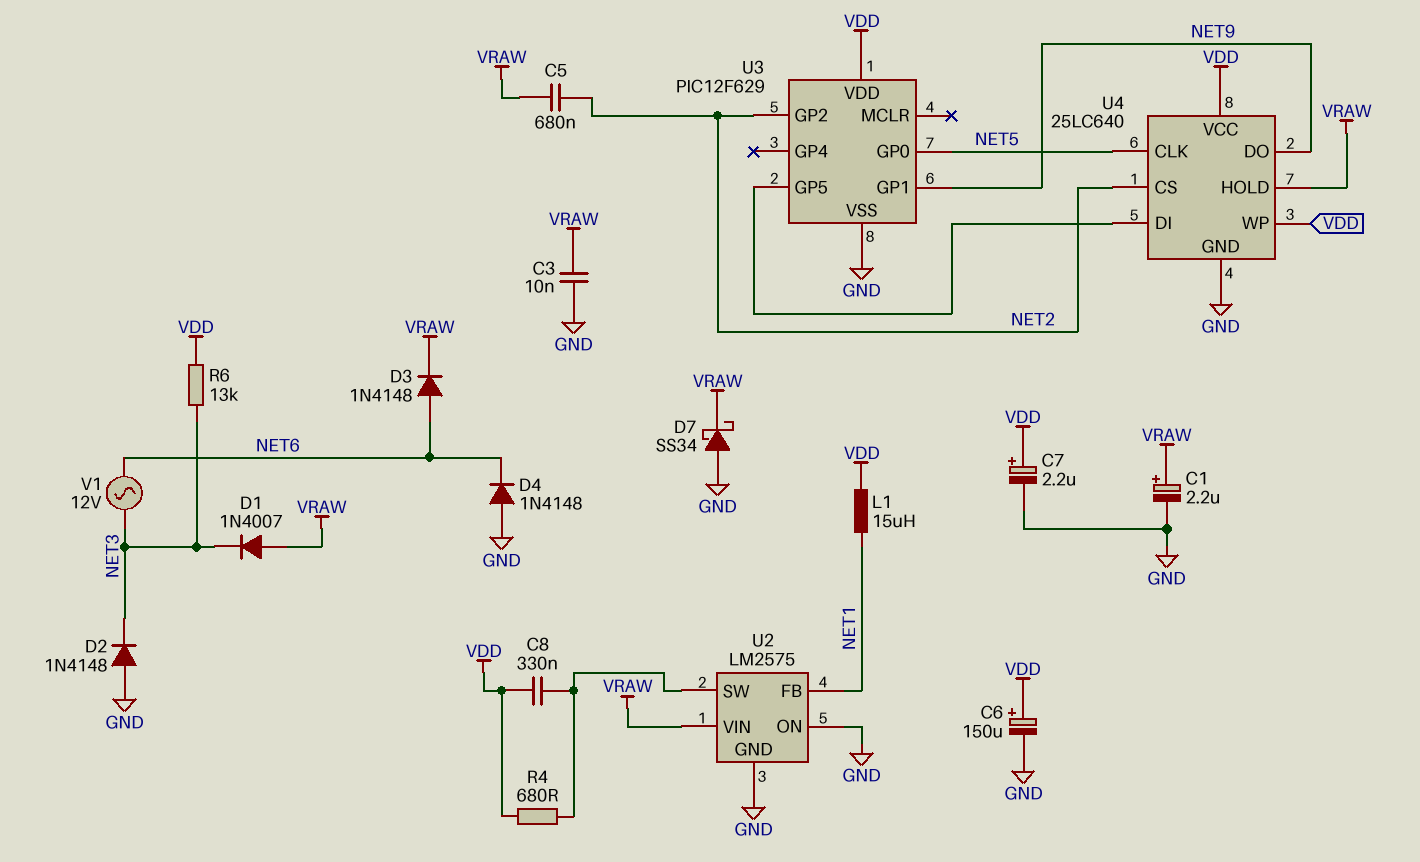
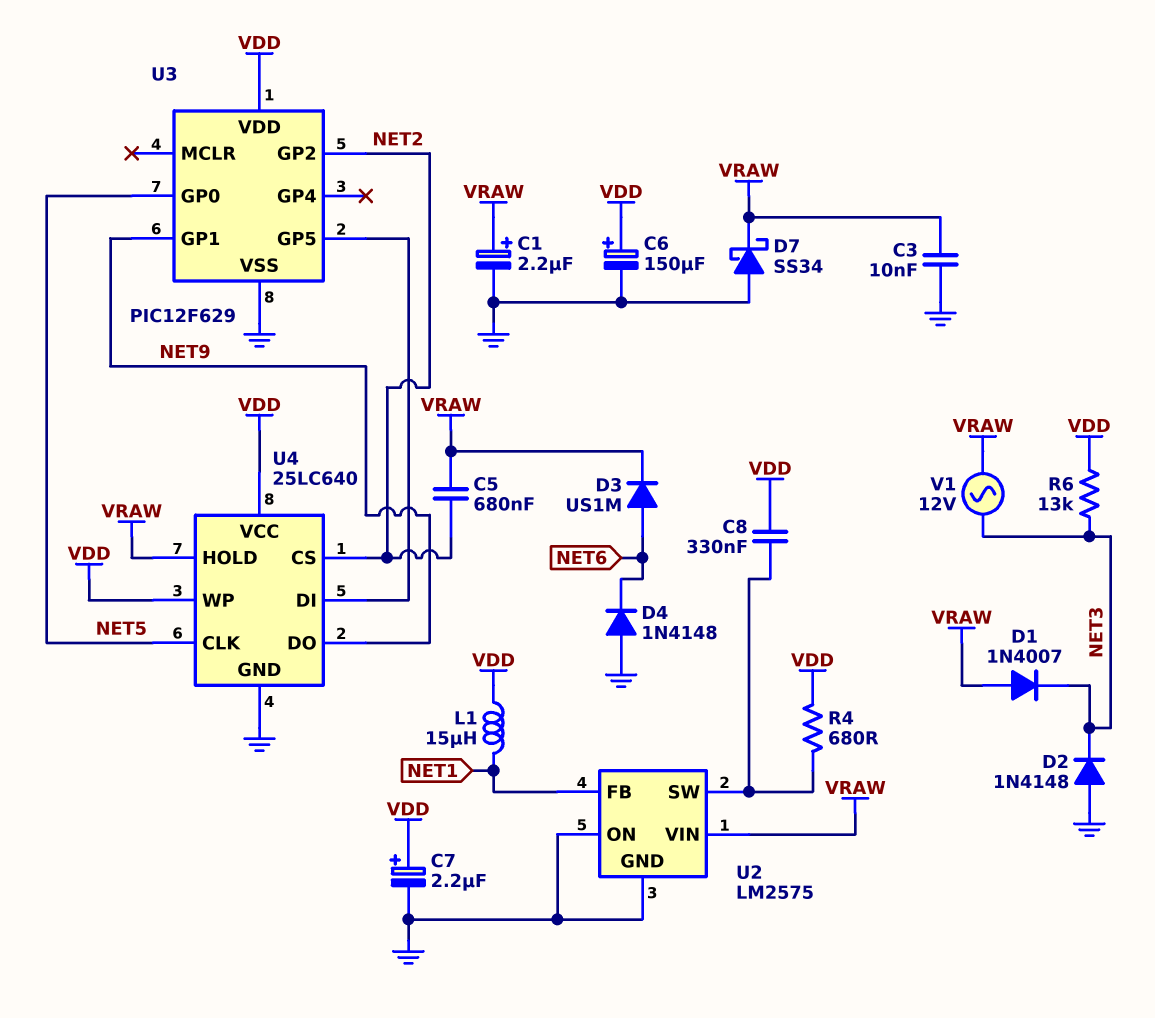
D3: diode 1N4148 (A NET6, K VRAW) -> diode US1M (A NET6, K VRAW)
V1: AC 12V (NET3, NET6) -> AC 12V (NET3, VRAW)

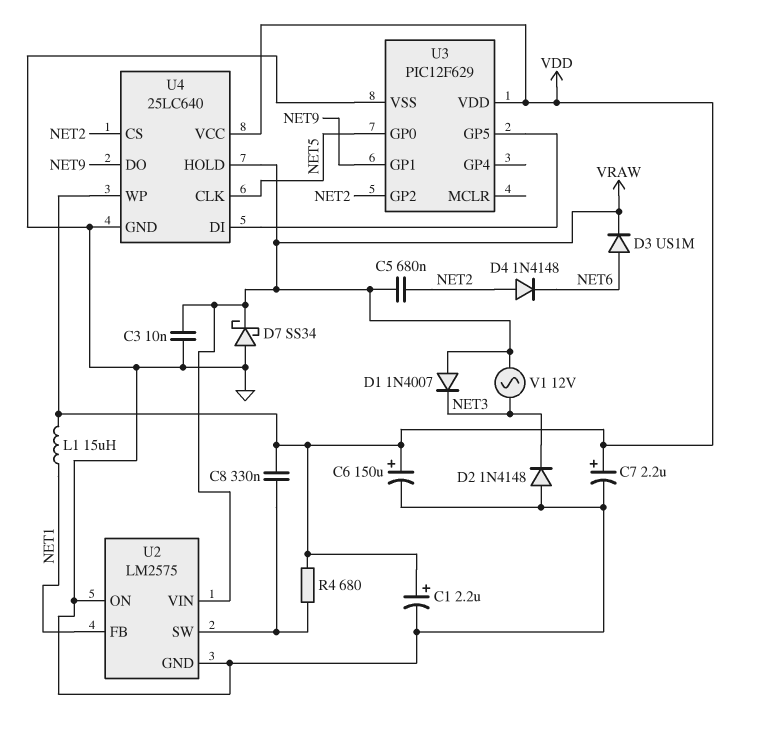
C1: 2.2uF (plus VRAW, minus GND) -> 2.2uF (plus VDD, minus GND)
D4: diode 1N4148 (A GND, K NET6) -> diode 1N4148 (A NET2, K NET6)
R6: 13k (NET3, VDD) -> none

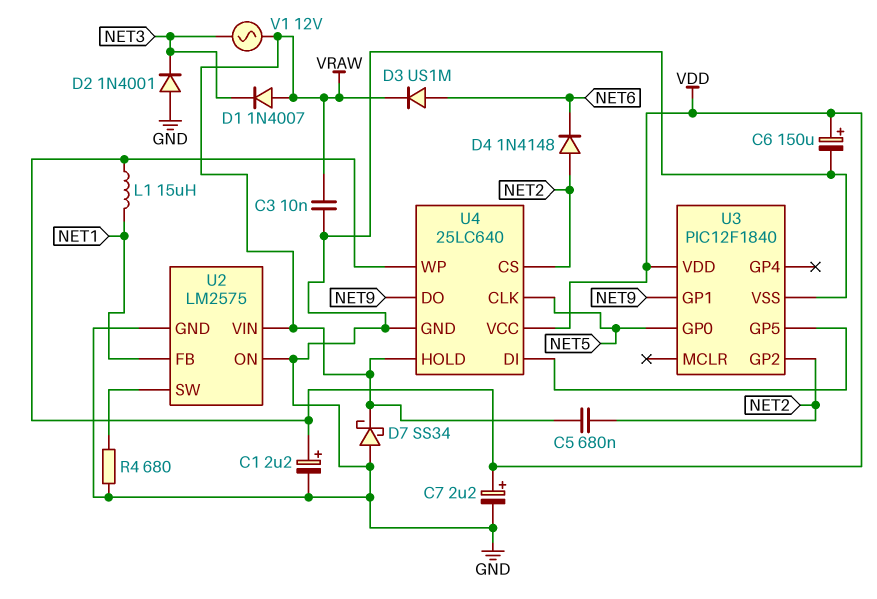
C8: 330nF (U2/SW, VDD) -> none
D2: diode 1N4148 (A GND, K NET3) -> diode 1N4001 (A GND, K NET3)
R4: 680 (U2/SW, VDD) -> 680 (GND, U2/SW)
U3: PIC12F629 -> PIC12F1840

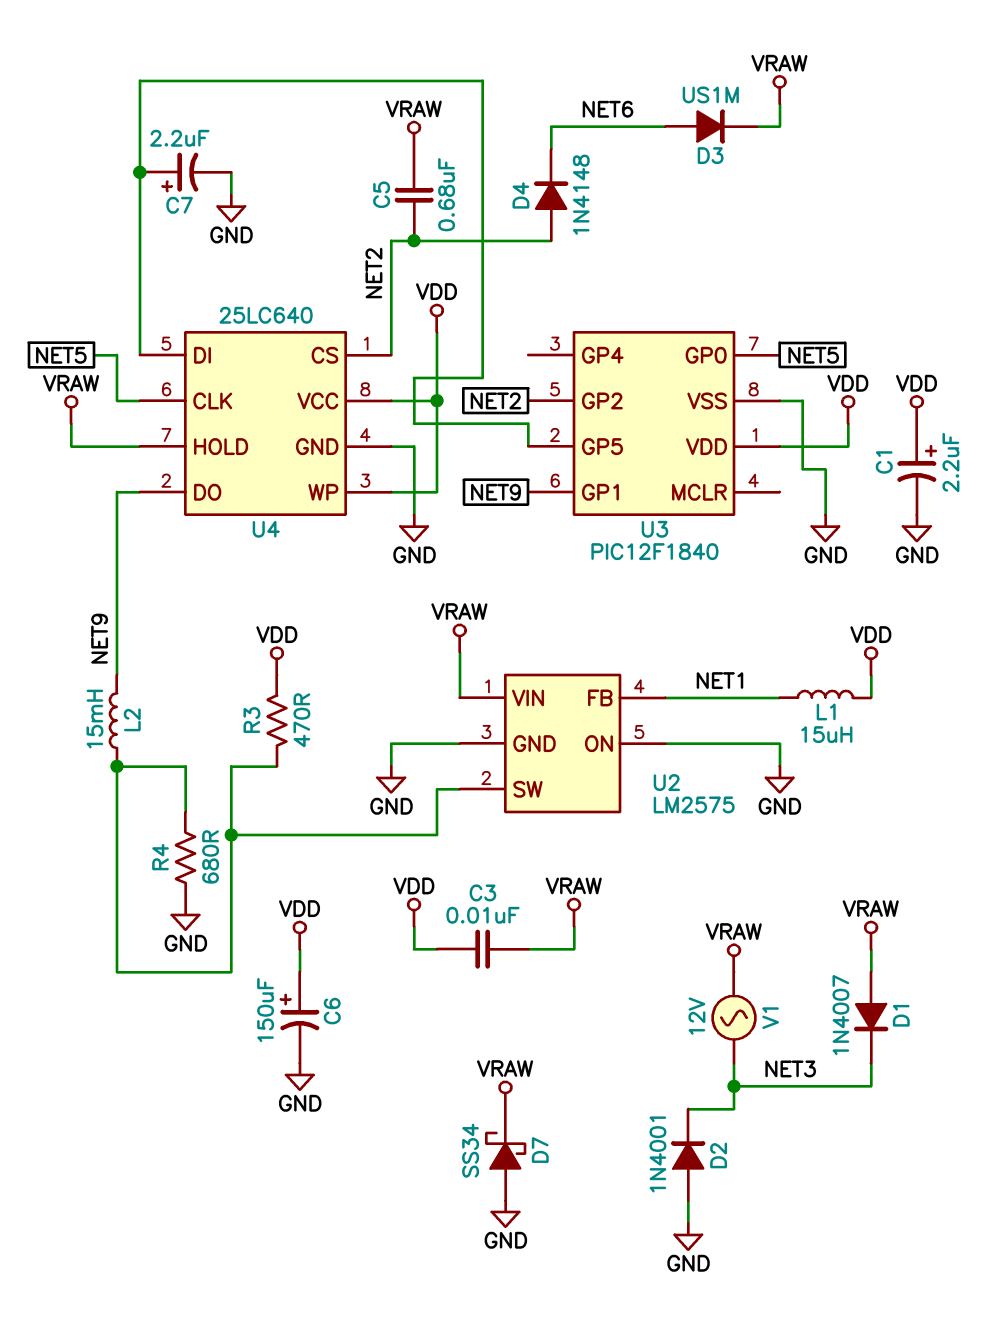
C3: 10nF (GND, VRAW) -> 10nF (VDD, VRAW)
C7: 2.2uF (plus VDD, minus GND) -> 2.2uF (plus U3/GP5, minus GND)
L2: none -> 15mH (NET9, U2/SW)
R3: none -> 470 (U2/SW, VDD)

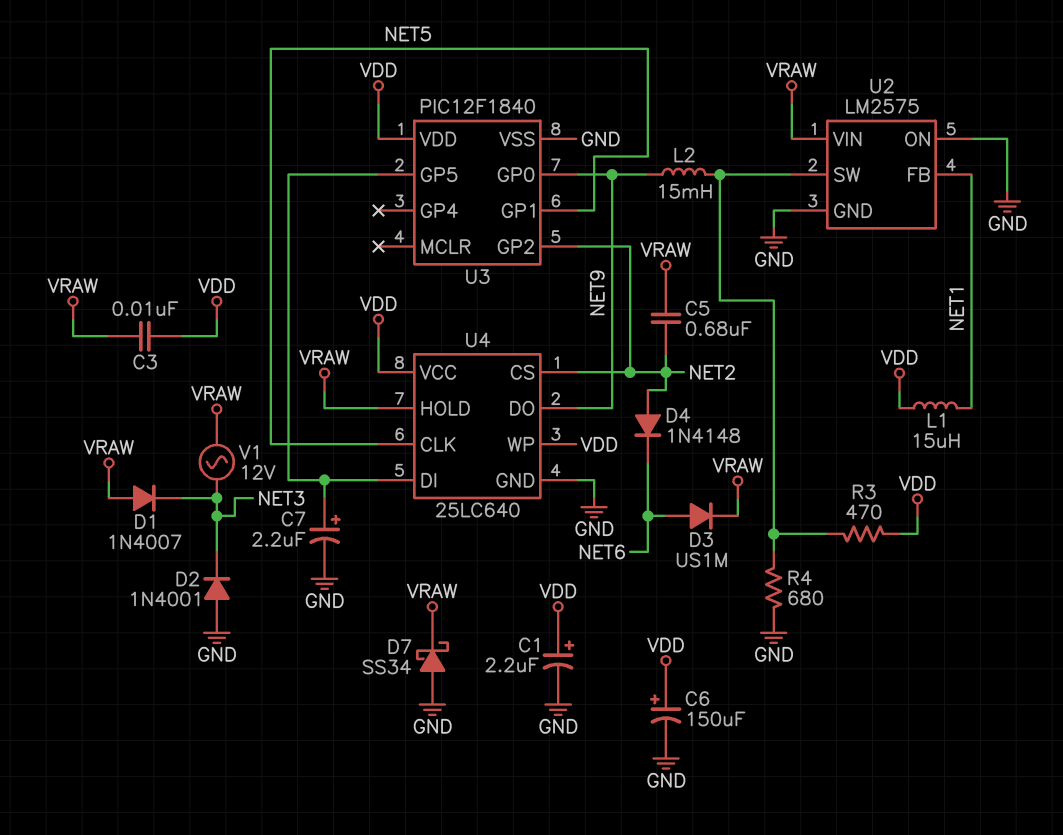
U3 pin GP0: NET5 -> NET9
U3 pin GP1: NET9 -> NET5

